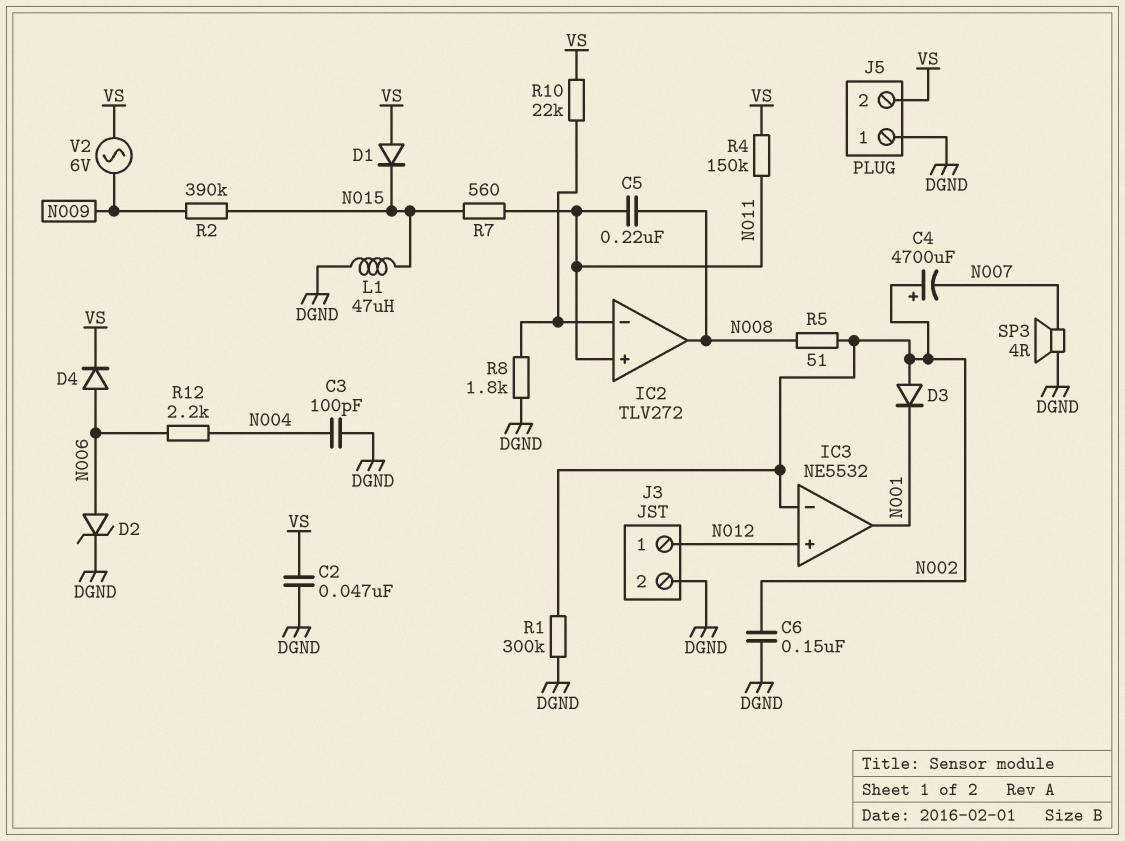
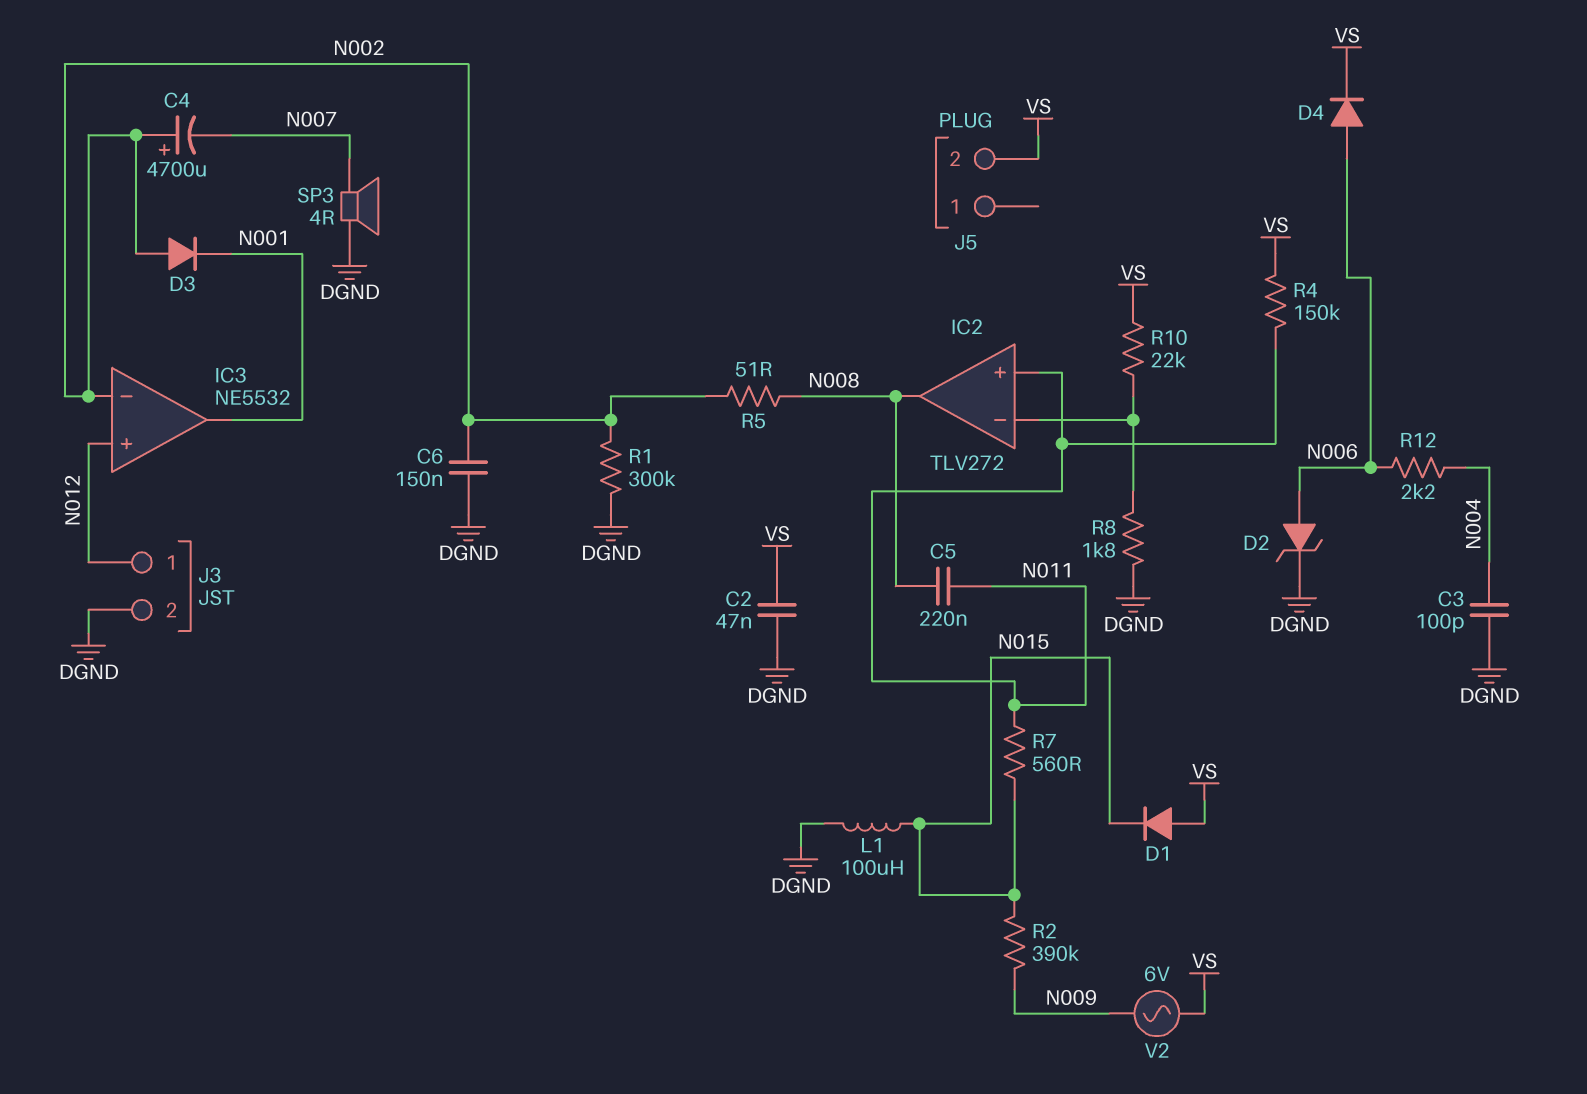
J5 pin 1: DGND -> none
L1: 47uH (DGND, N015) -> 100uH (DGND, N015)

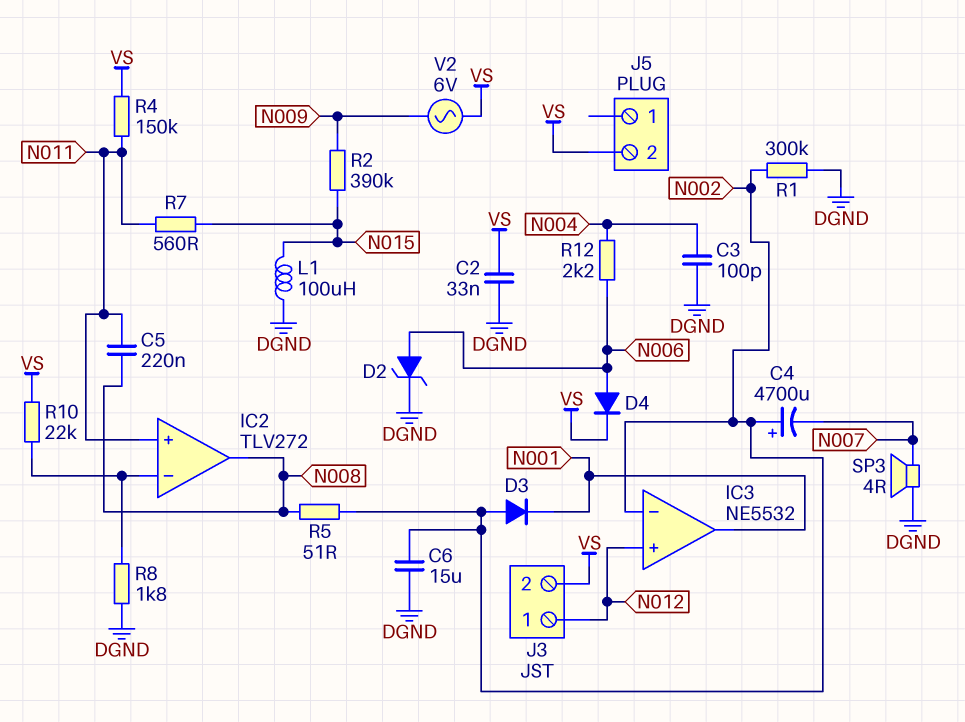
C2: 47nF (DGND, VS) -> 33nF (DGND, VS)
C6: 150nF (DGND, N002) -> 15uF (DGND, N002)
D1: diode (A VS, K N015) -> none
J3 pin 2: DGND -> VS

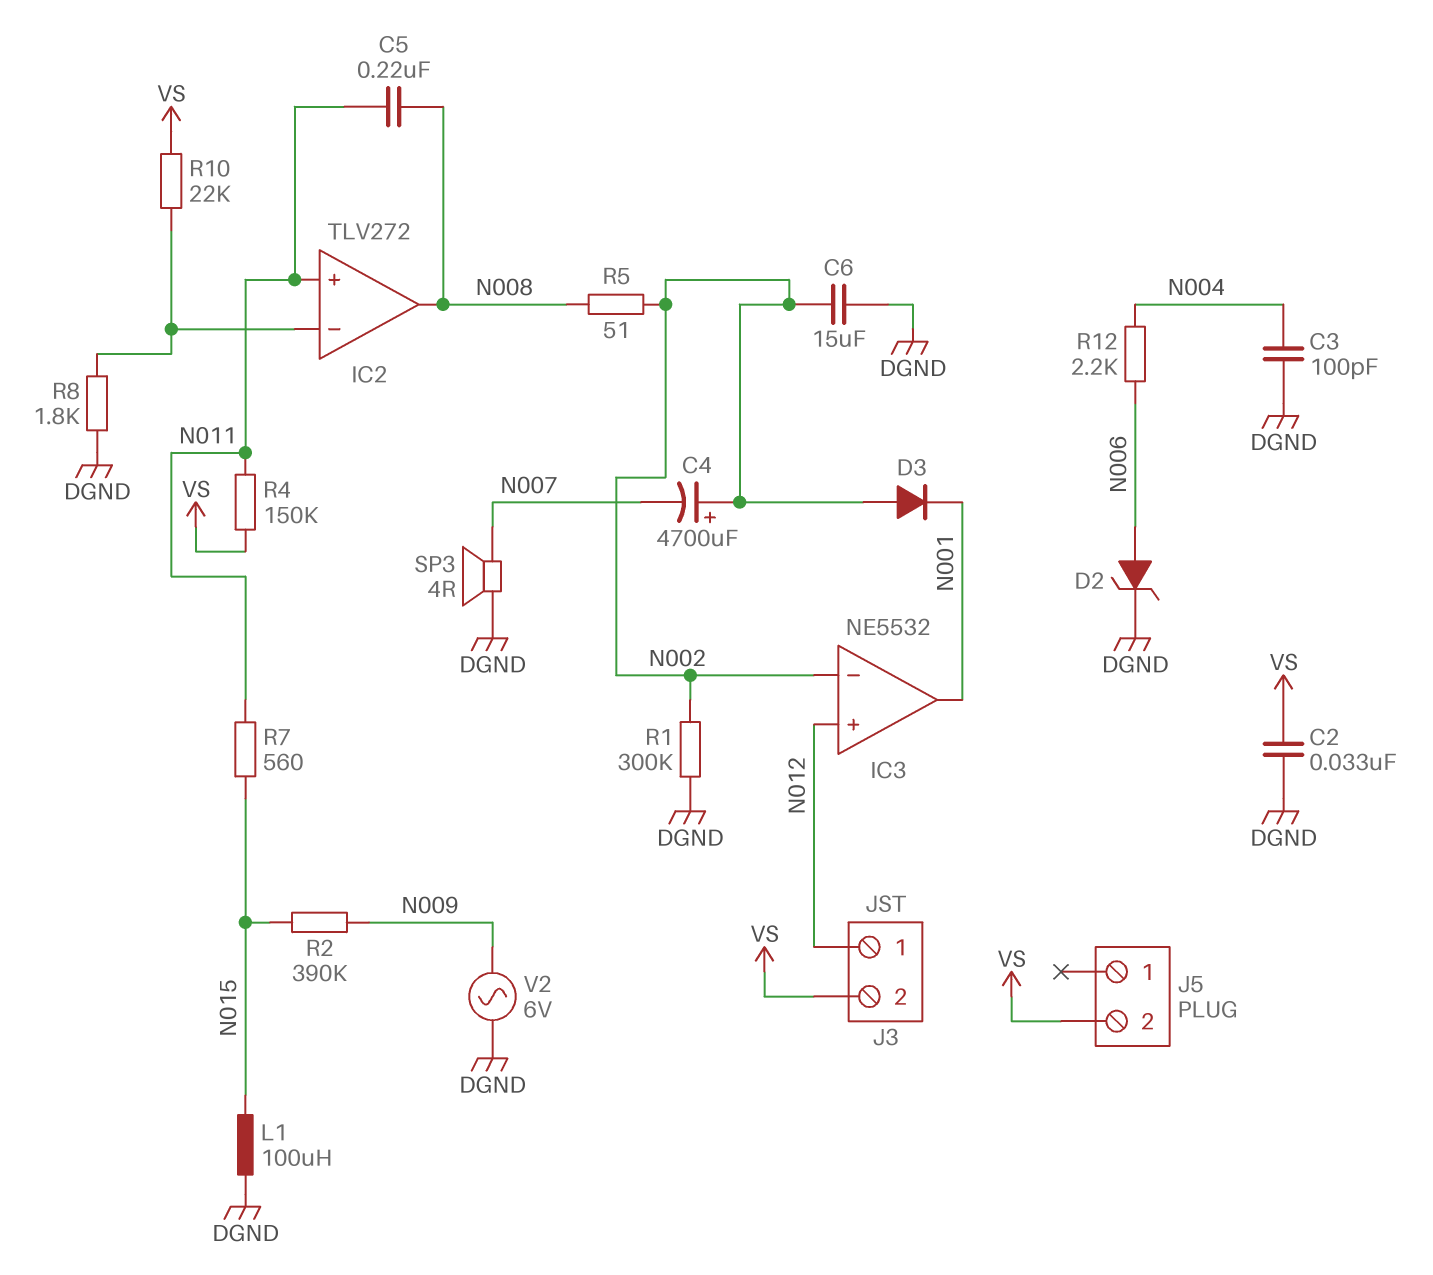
D4: diode (A N006, K VS) -> none
V2: AC 6V (N009, VS) -> AC 6V (DGND, N009)

